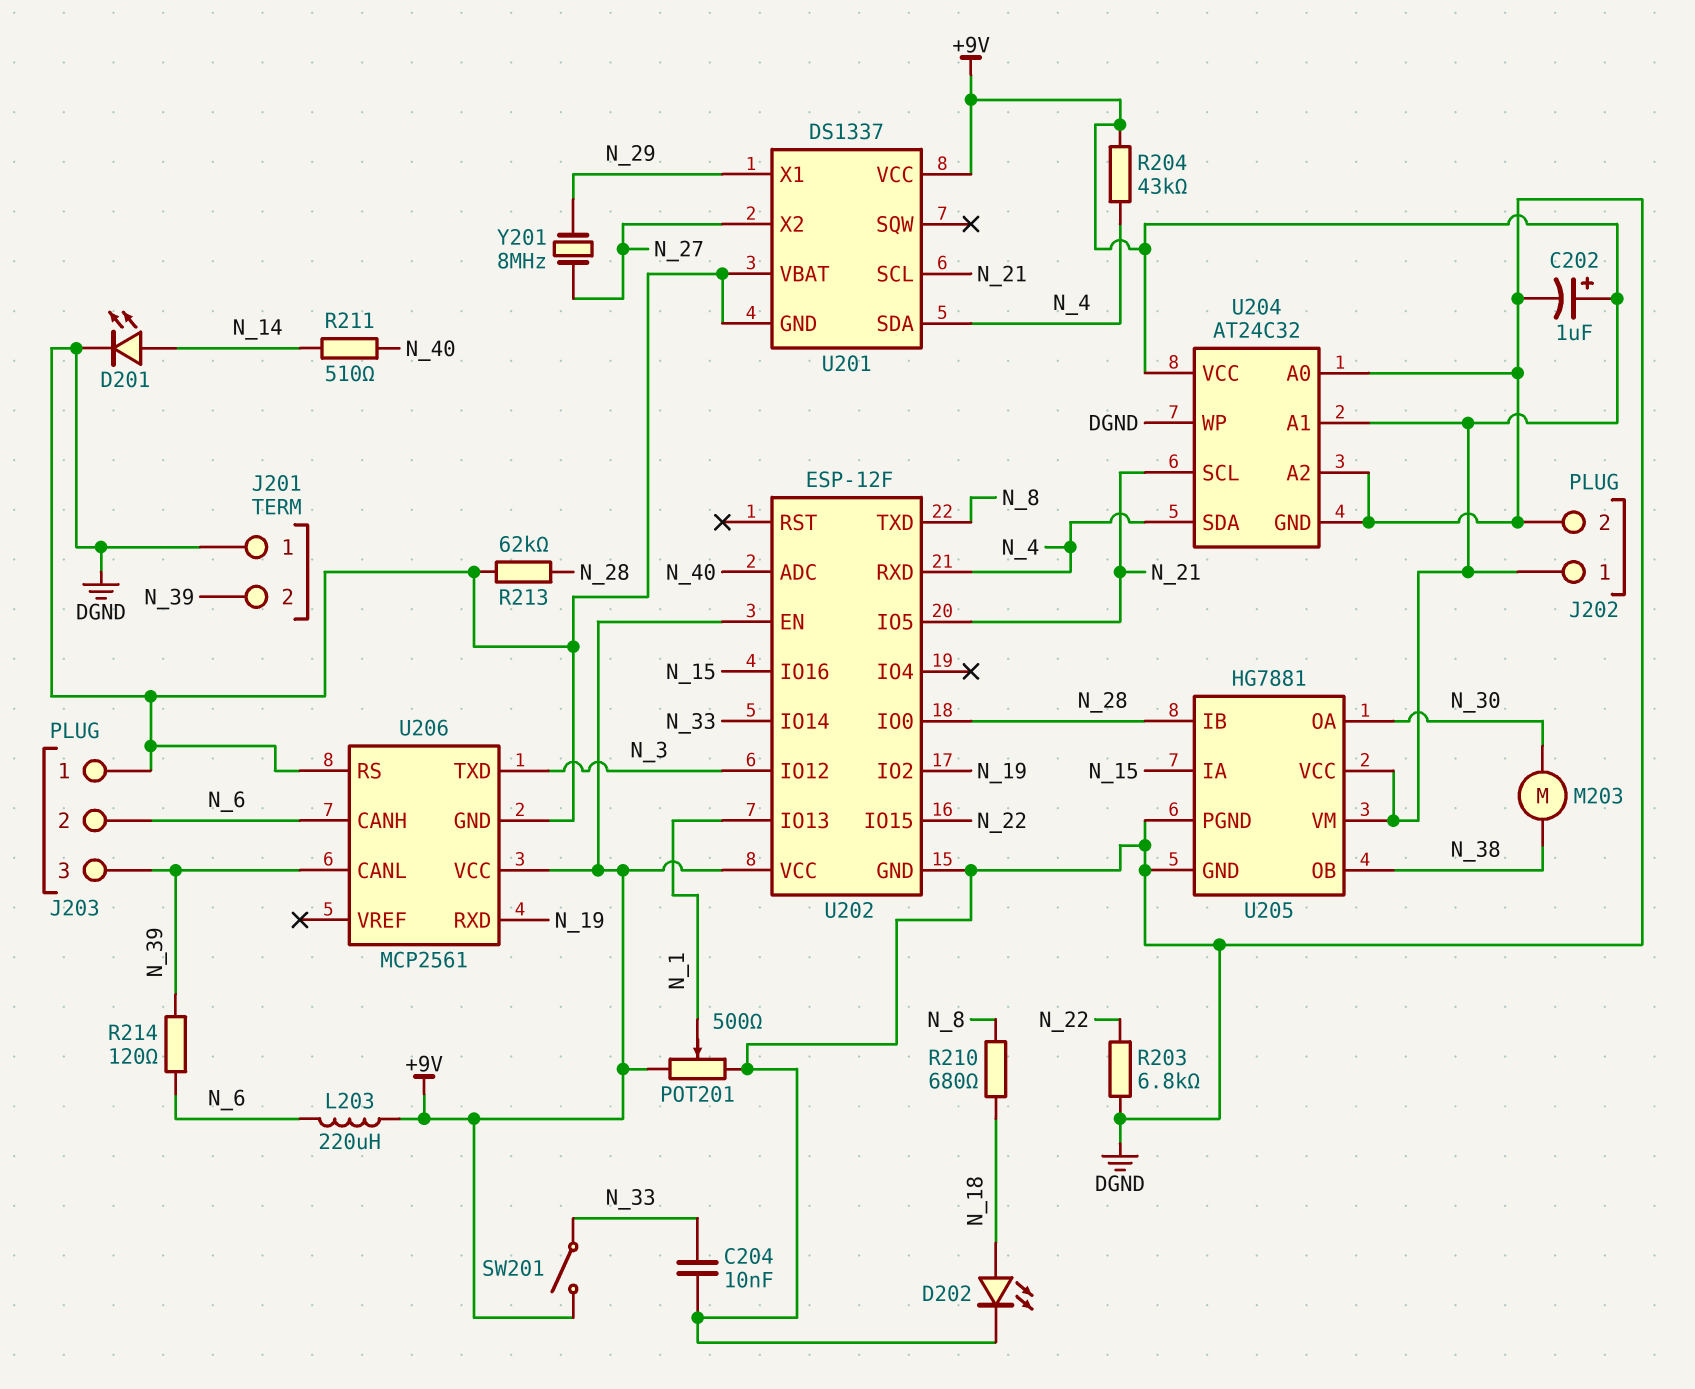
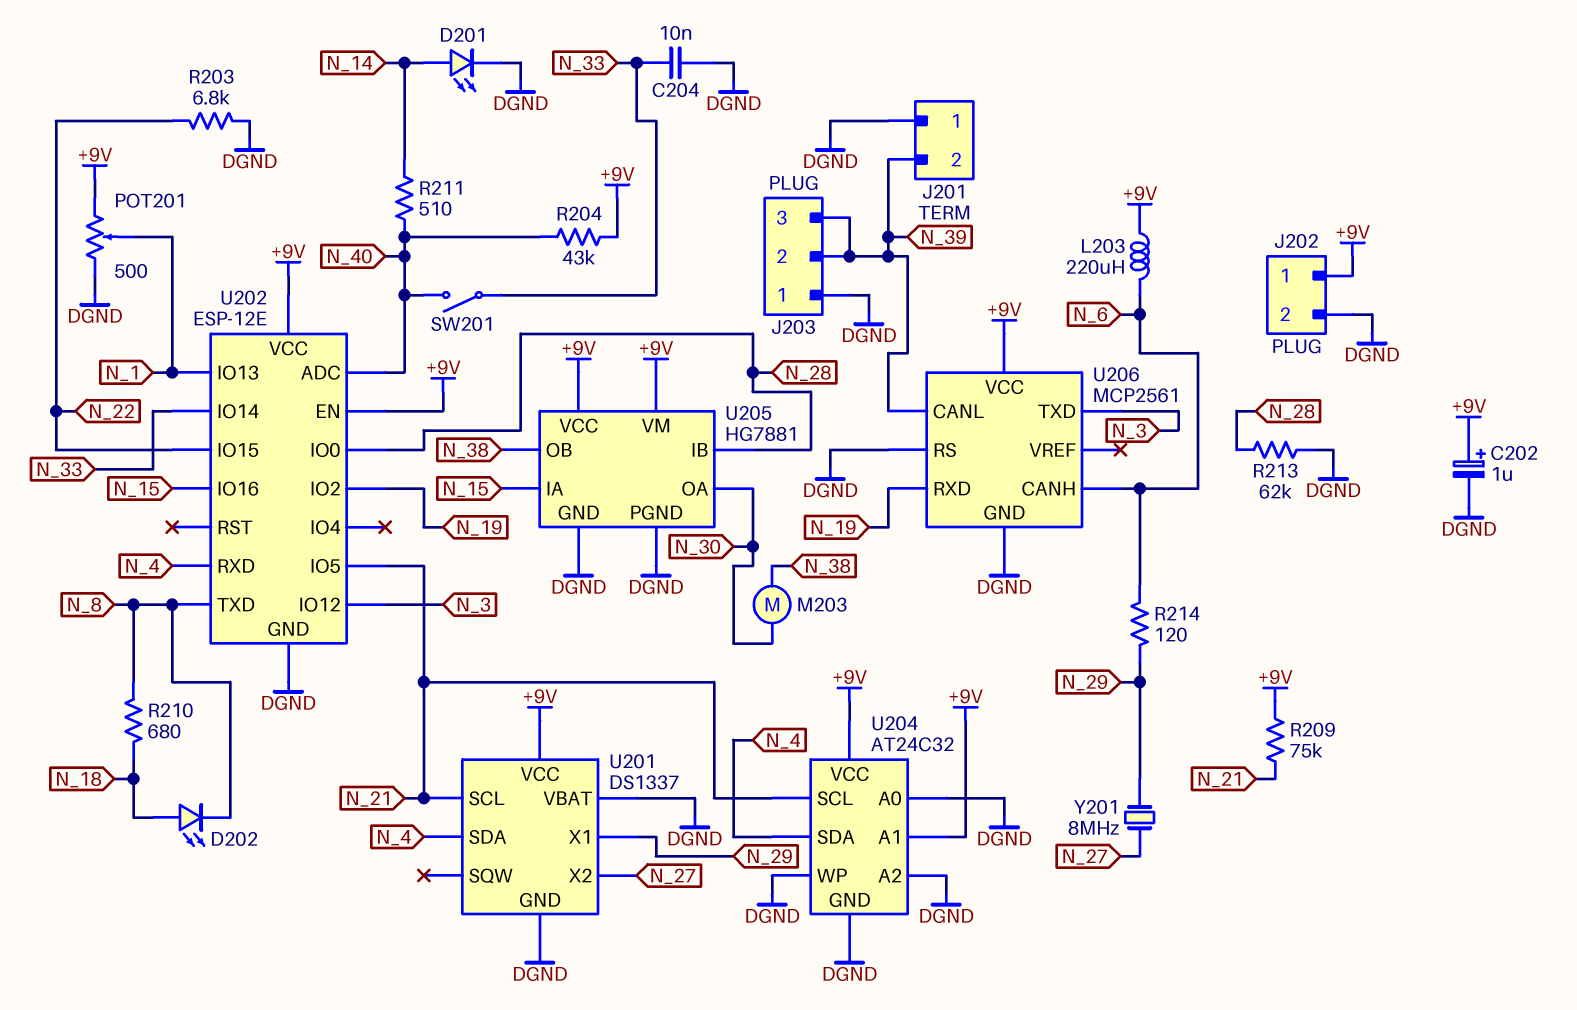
D202: LED (A N_18, K DGND) -> LED (A N_18, K N_8)
J203 pin 2: N_6 -> N_39
R204: 43k (+9V, N_4) -> 43k (+9V, N_40)
R209: none -> 75k (+9V, N_21)
R214: 120 (N_6, N_39) -> 120 (N_6, N_29)
SW201: switch (+9V, N_33) -> switch (N_33, N_40)
U202: ESP-12F -> ESP-12E

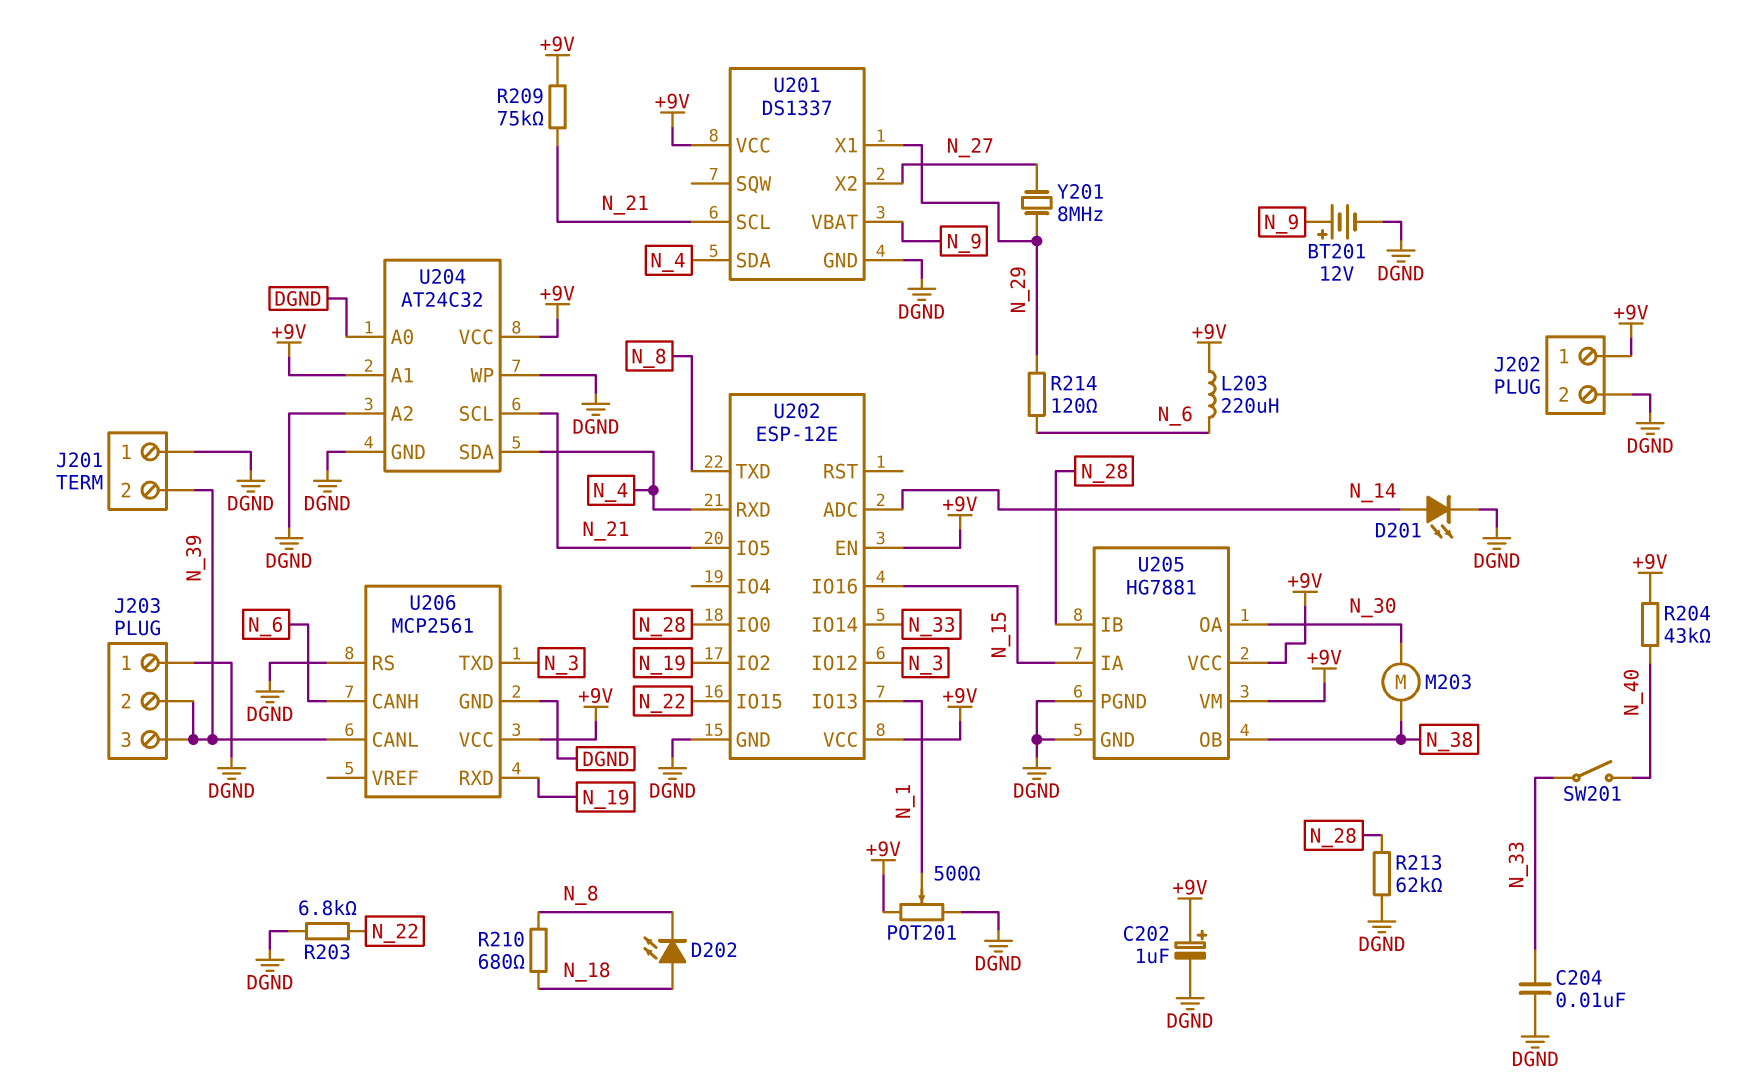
BT201: none -> 12V (plus N_9, minus DGND)
R211: 510 (N_14, N_40) -> none
U201 pin VBAT: DGND -> N_9
U202 pin ADC: N_40 -> N_14

